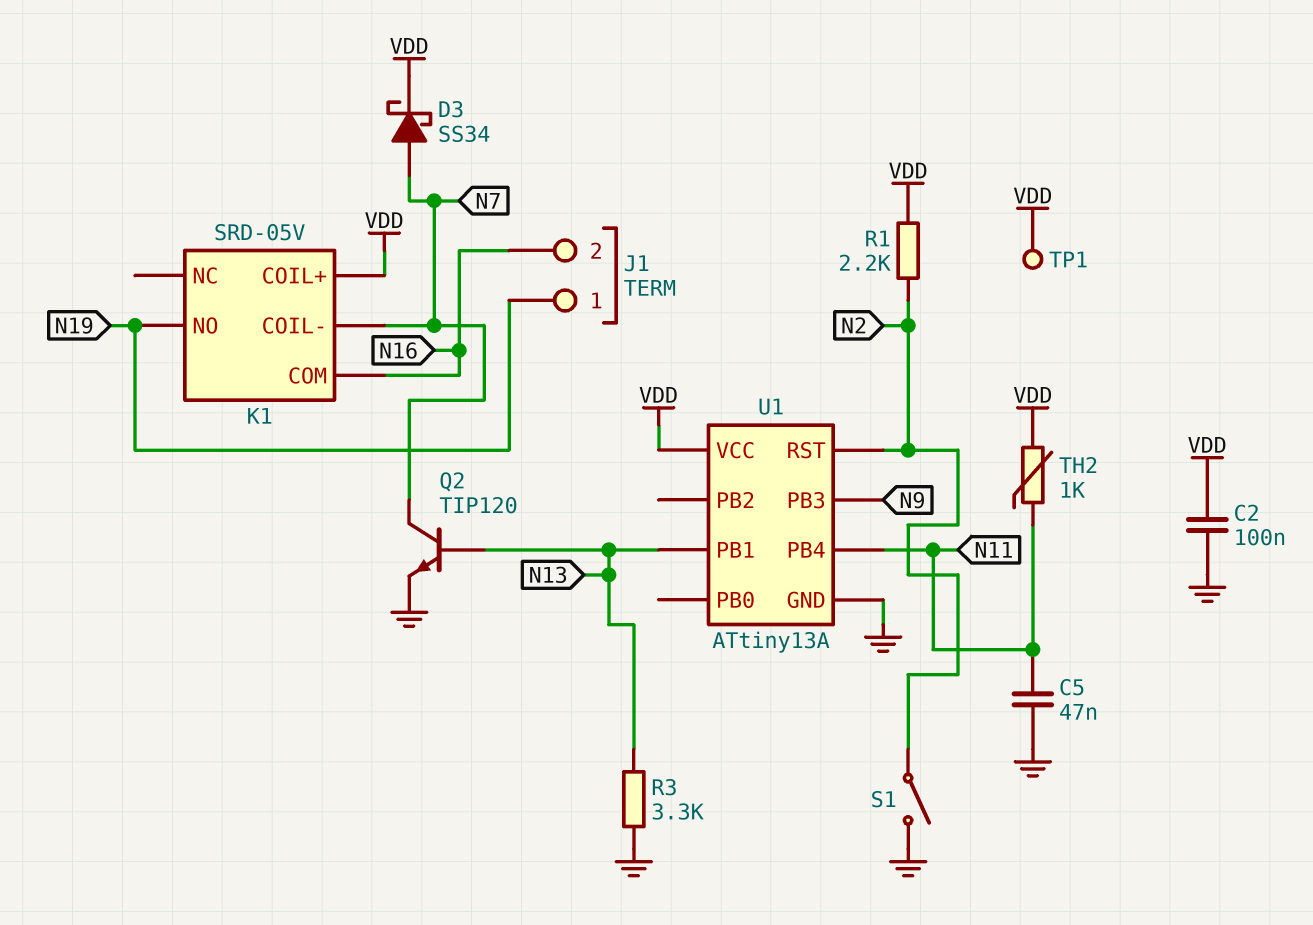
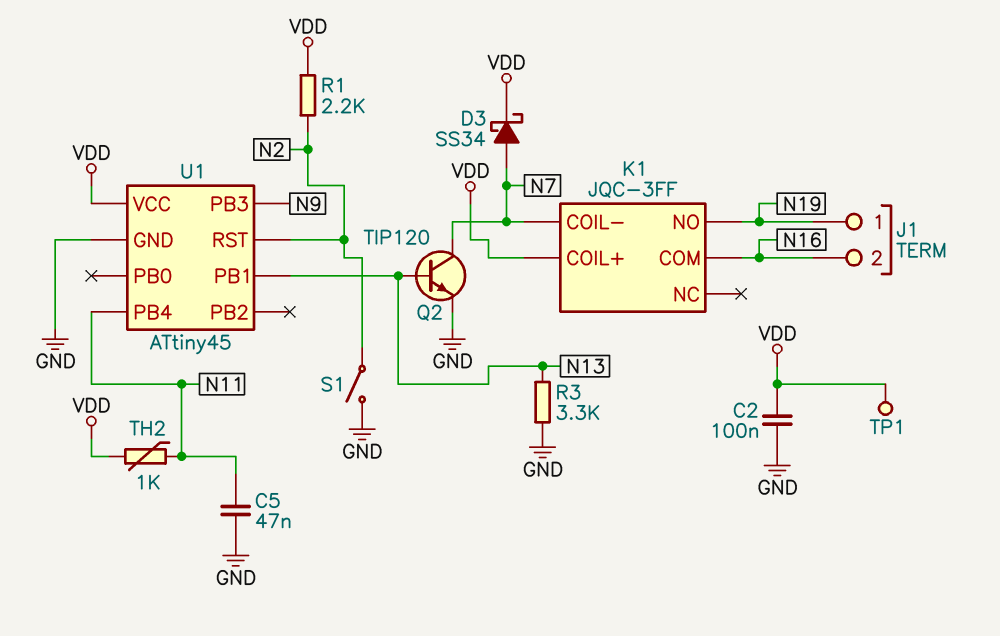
K1: SRD-05V -> JQC-3FF
U1: ATtiny13A -> ATtiny45

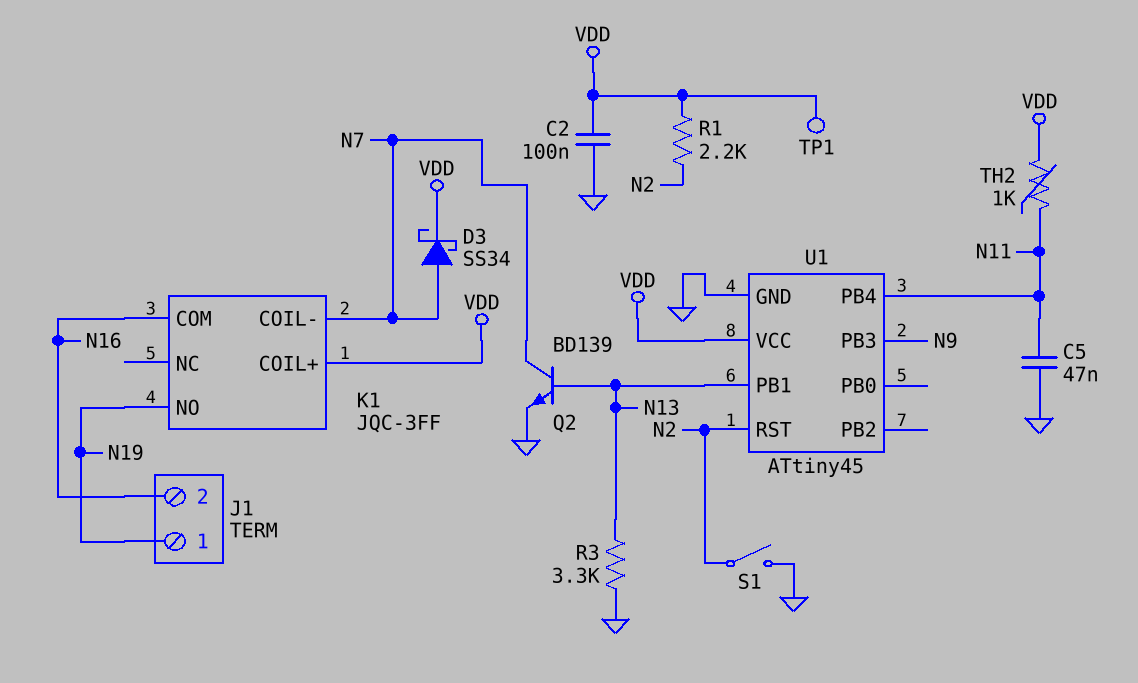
Q2: NPN TIP120 (B N13, C N7, E GND) -> NPN BD139 (B N13, C N7, E GND)

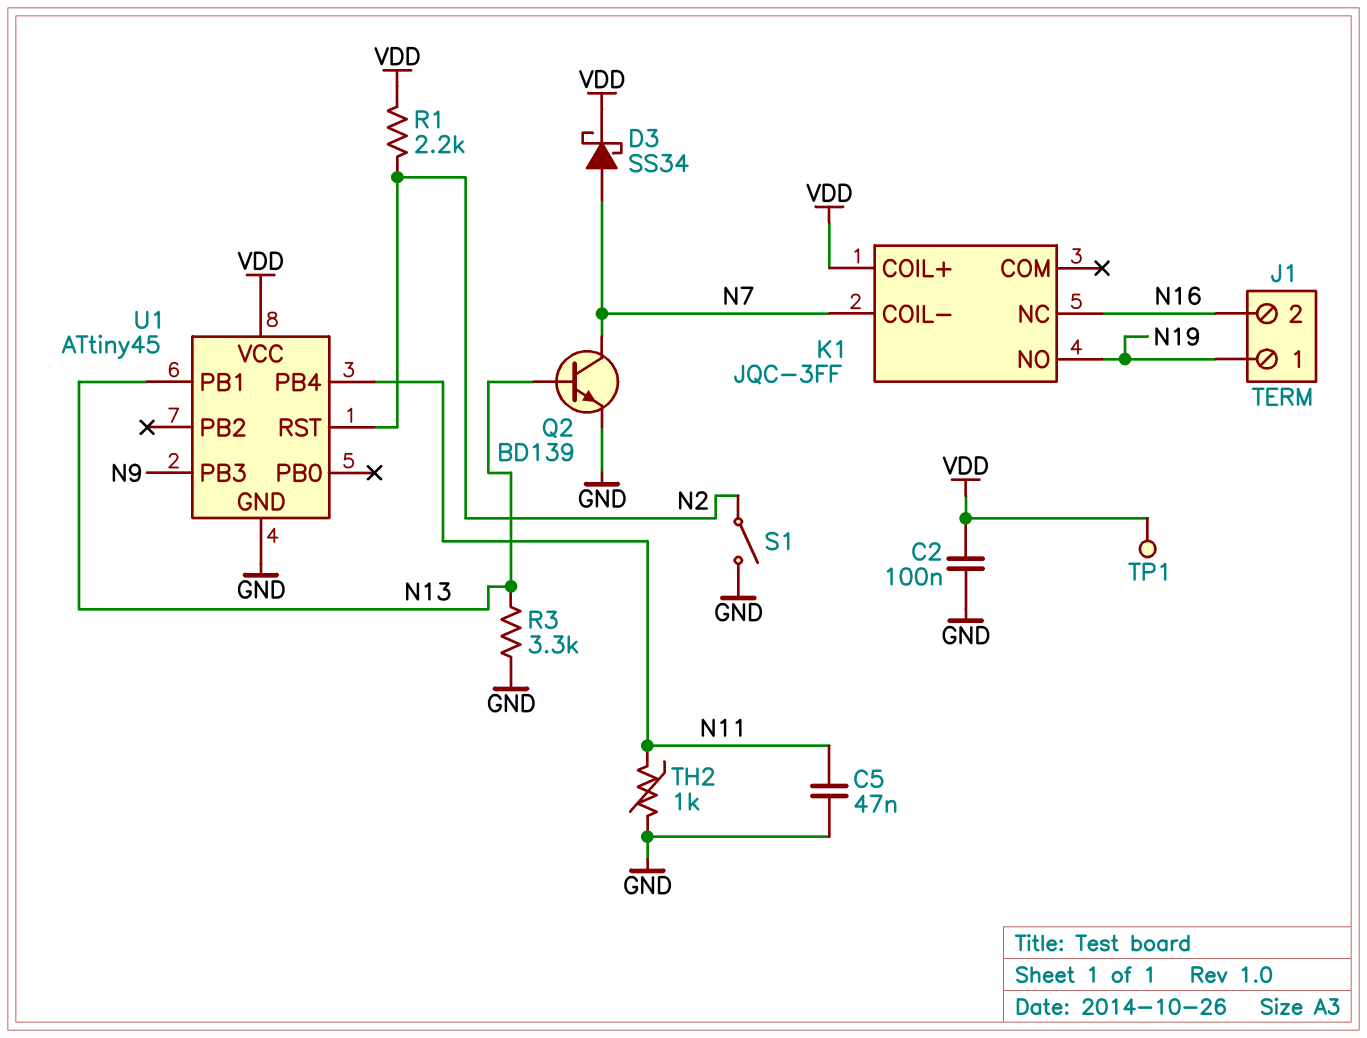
K1 pin COM: N16 -> none
K1 pin NC: none -> N16
TH2: 1k (N11, VDD) -> 1k (GND, N11)

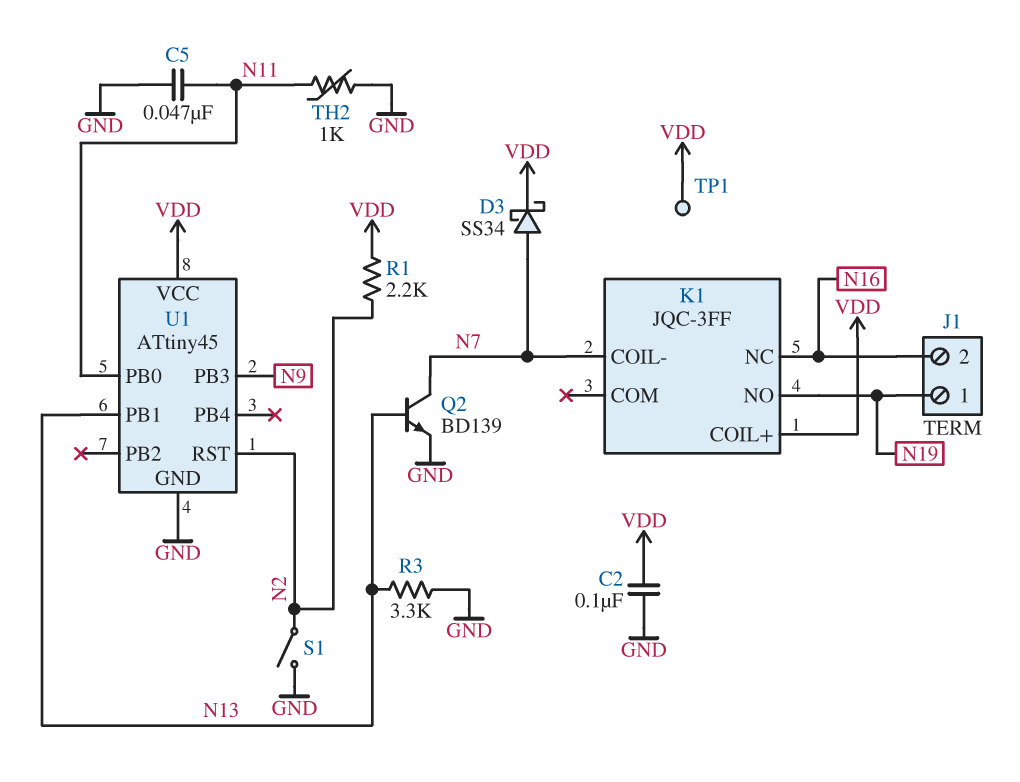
U1 pin PB0: none -> N11
U1 pin PB4: N11 -> none

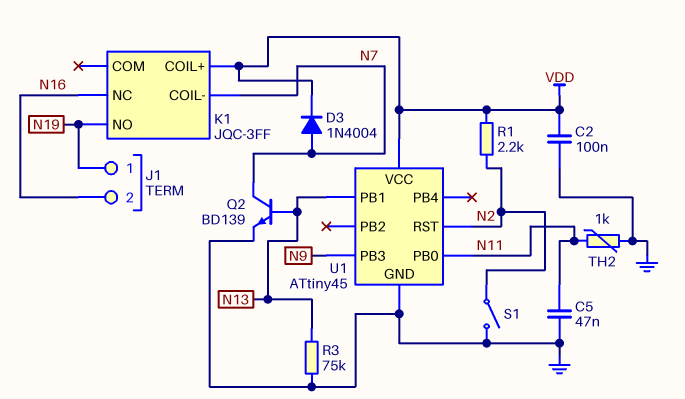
D3: schottky SS34 (A N7, K VDD) -> diode 1N4004 (A N7, K VDD)
R3: 3.3k (GND, N13) -> 75k (GND, N13)
TP1: test point (VDD) -> none

